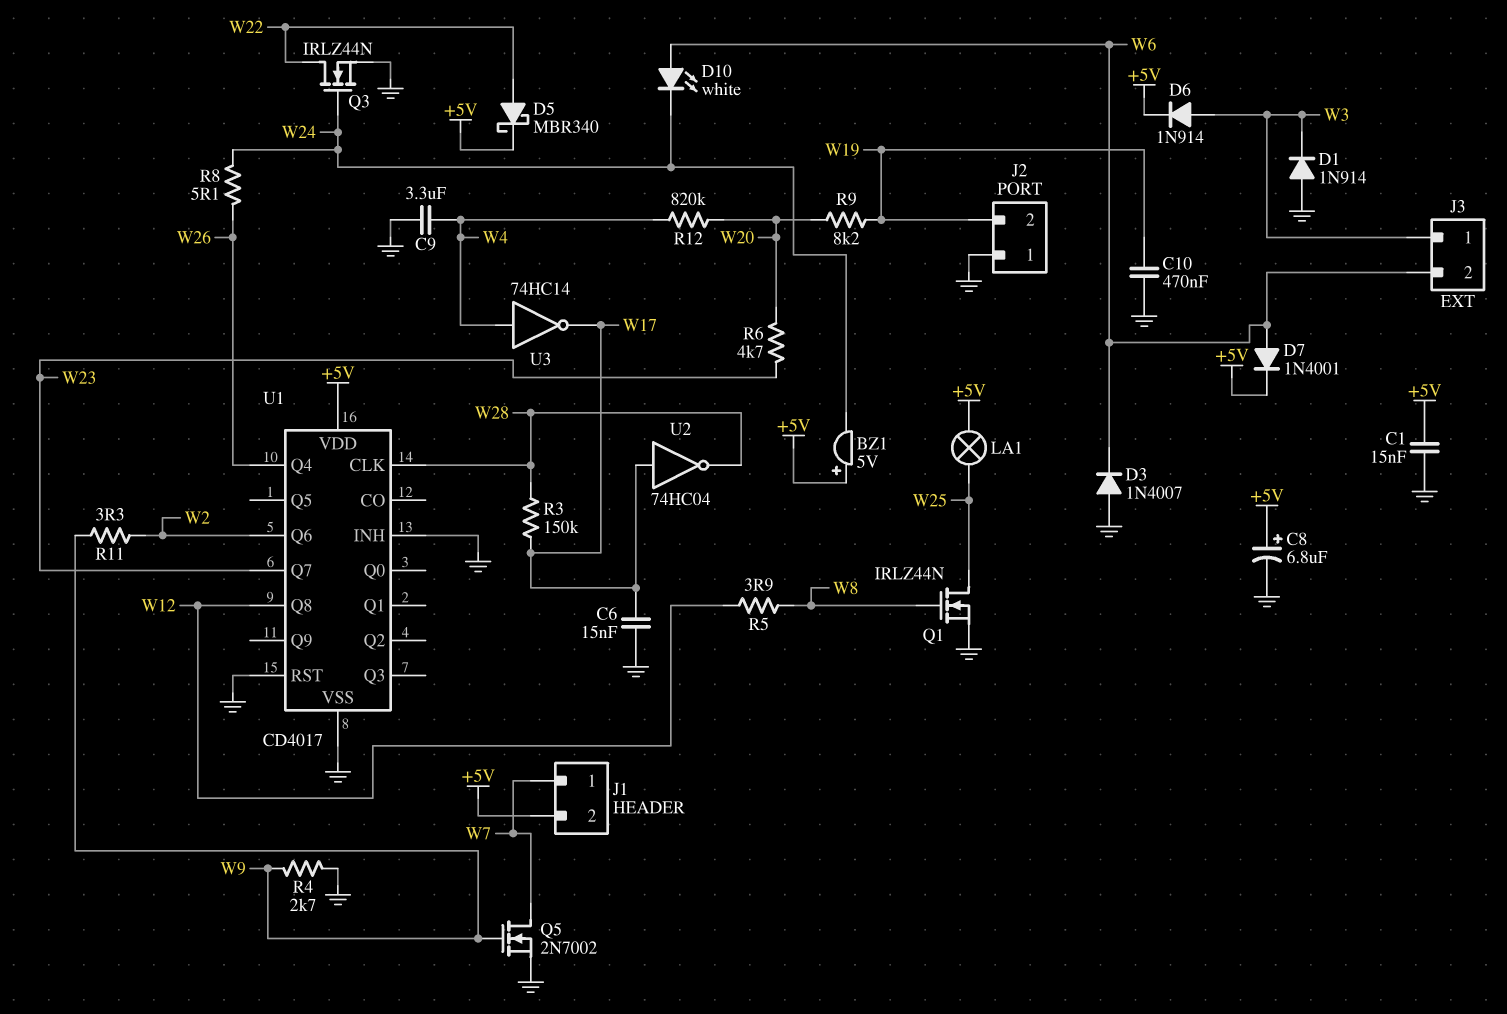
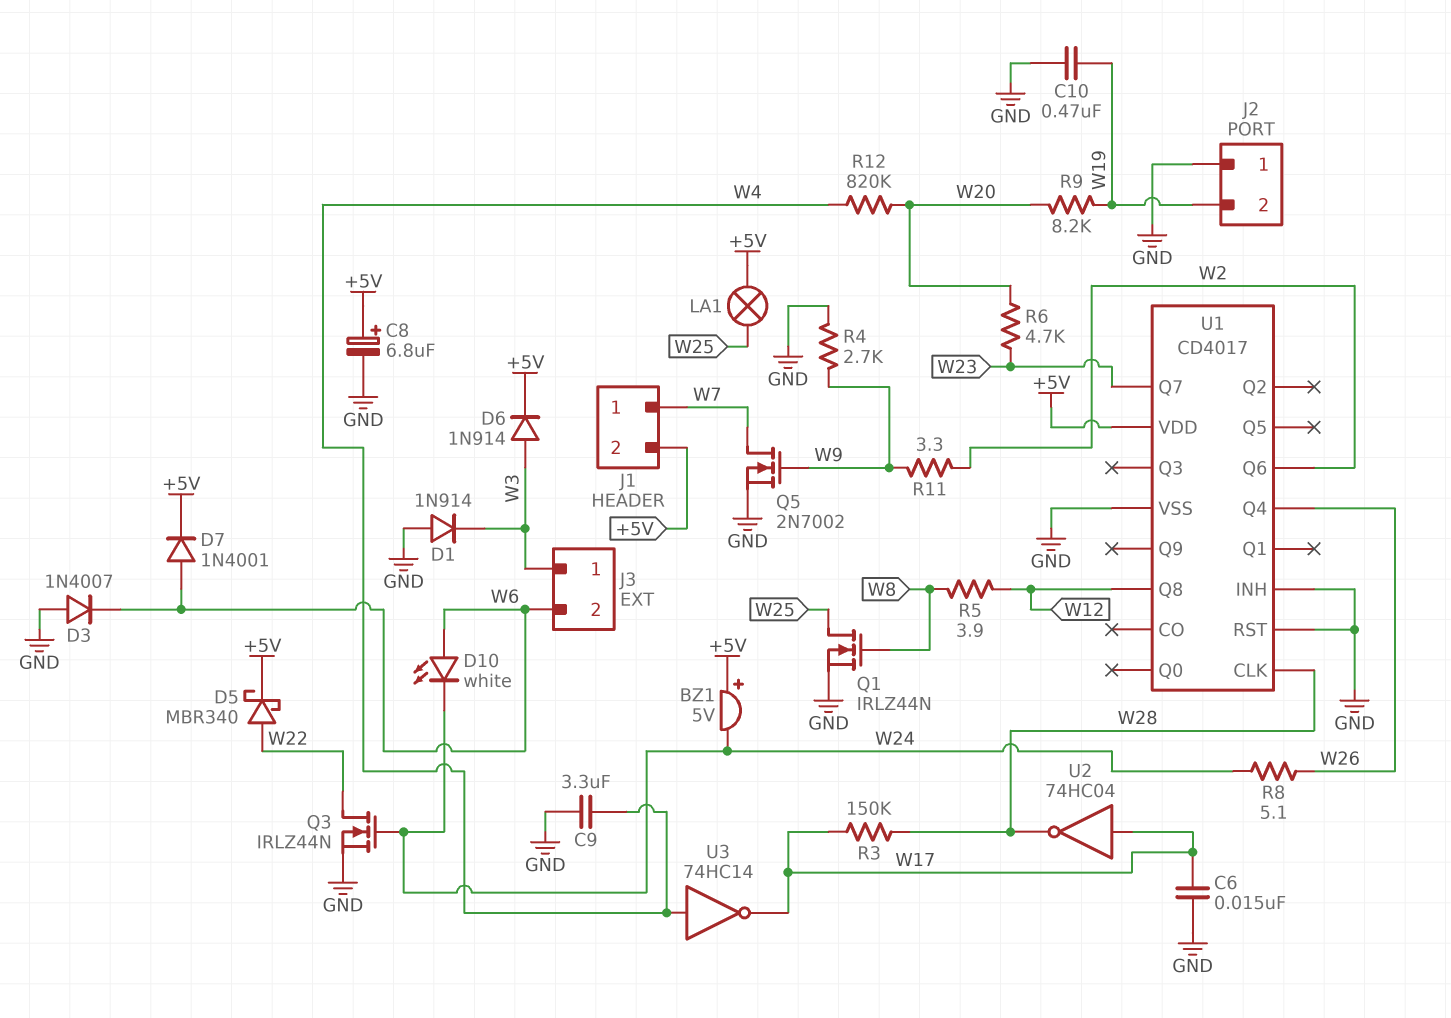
C1: 15nF (+5V, GND) -> none

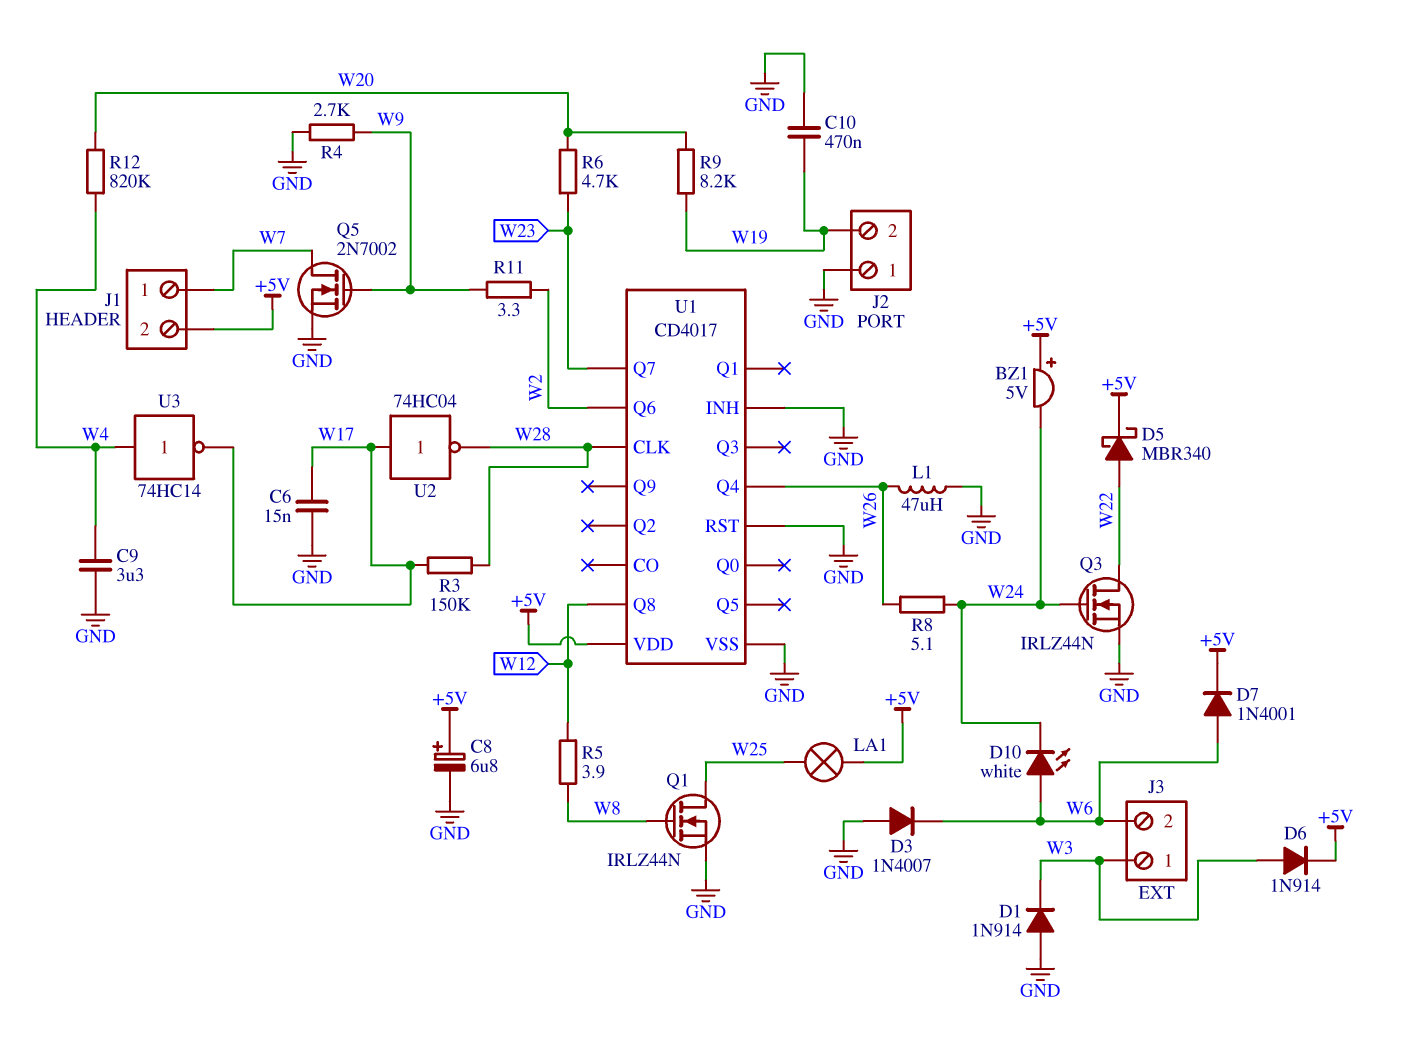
L1: none -> 47uH (GND, W26)

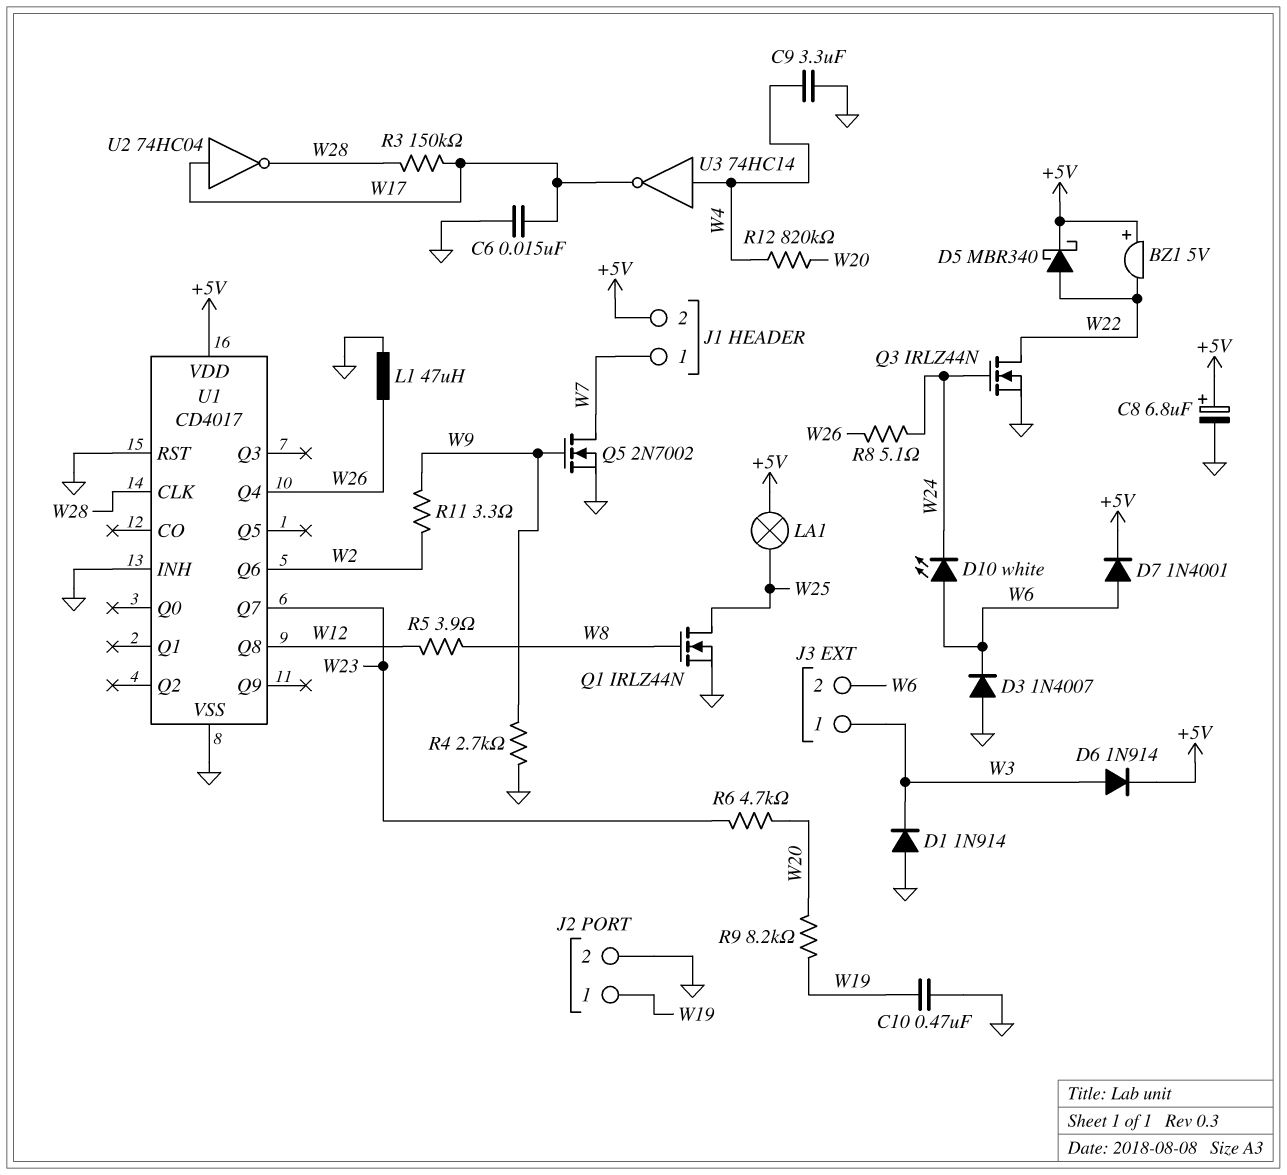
BZ1: buzzer 5V (plus +5V, minus W24) -> buzzer 5V (plus +5V, minus W22)
J2 pin 1: GND -> W19
J2 pin 2: W19 -> GND

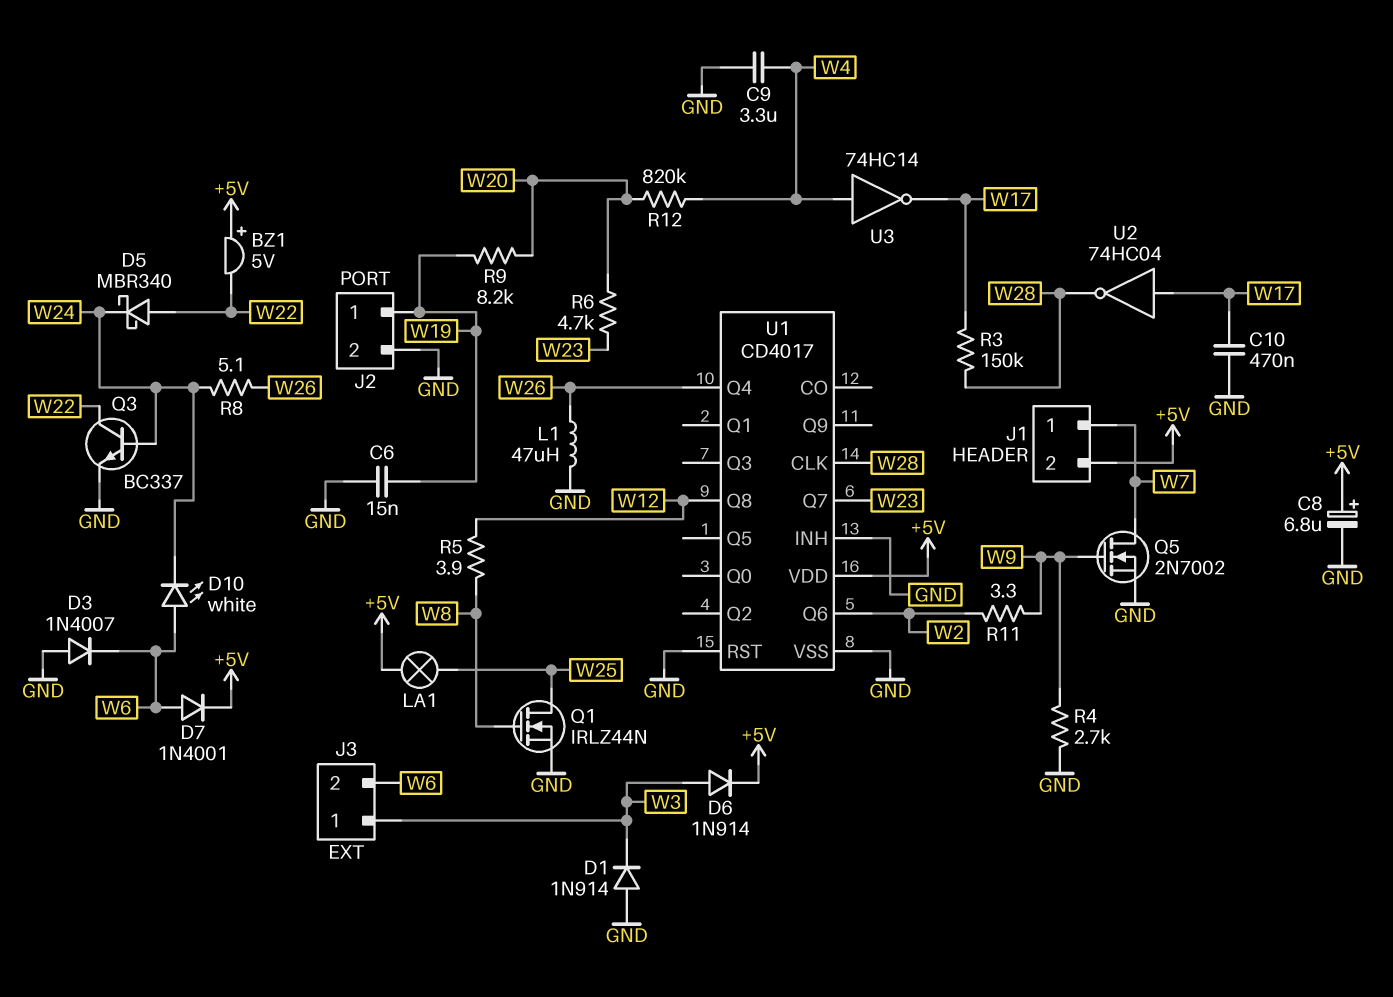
C6: 15nF (GND, W17) -> 15nF (GND, W19)
C10: 470nF (GND, W19) -> 470nF (GND, W17)
D5: schottky MBR340 (A W22, K +5V) -> schottky MBR340 (A W22, K W24)
Q3: NMOS IRLZ44N (G W24, D W22, S GND) -> NPN BC337 (B W24, C W22, E GND)

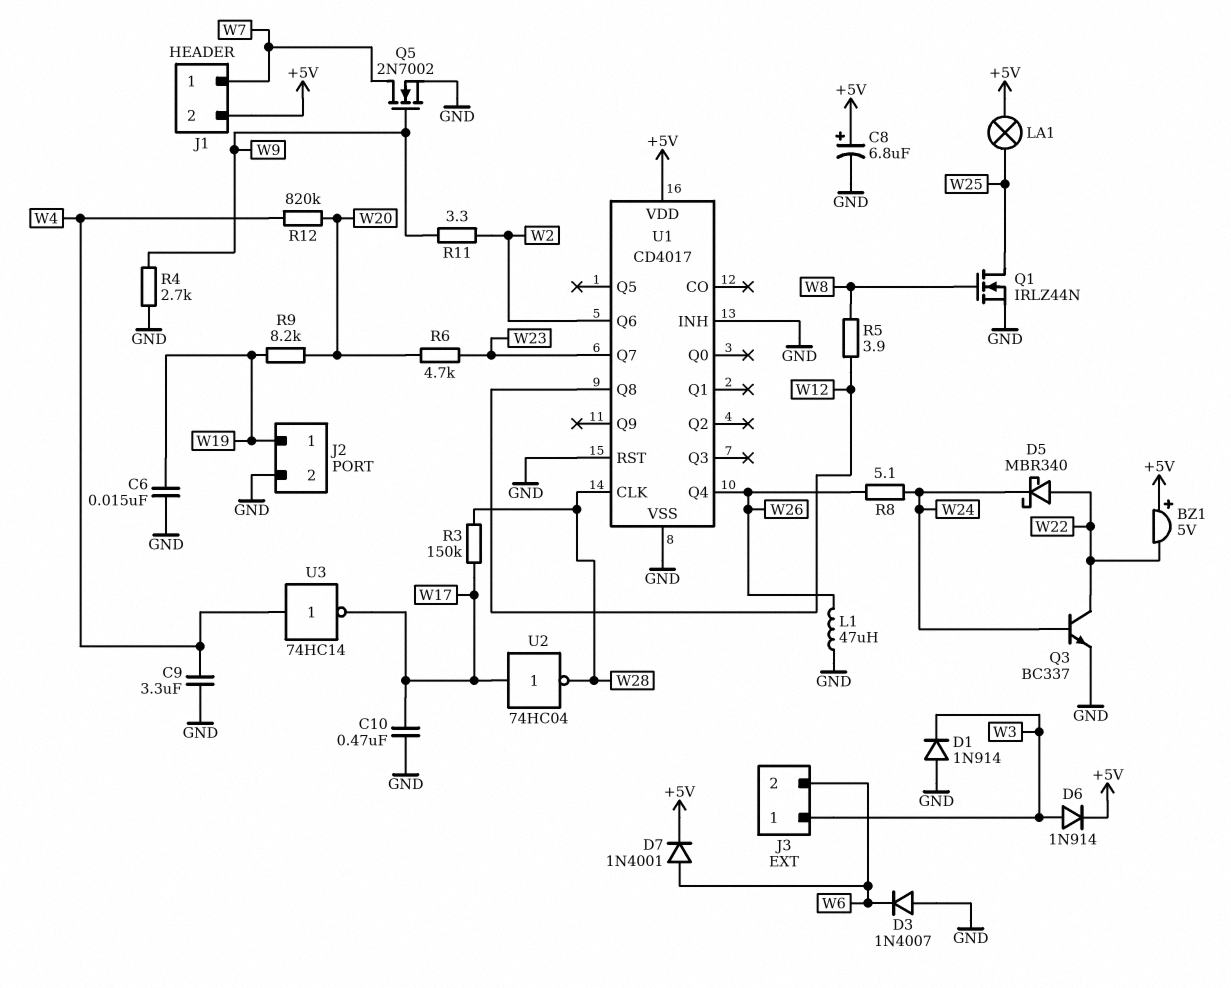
D10: LED white (A W6, K W24) -> none

